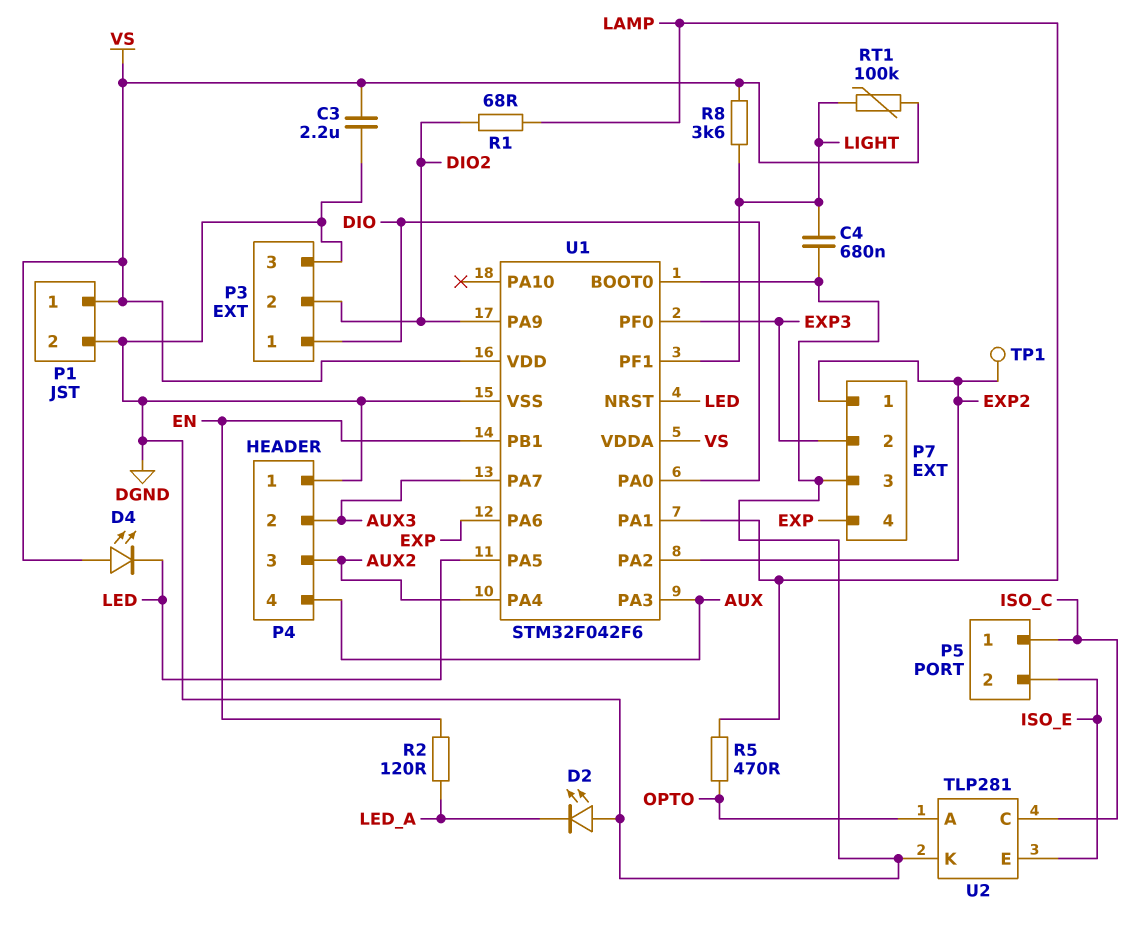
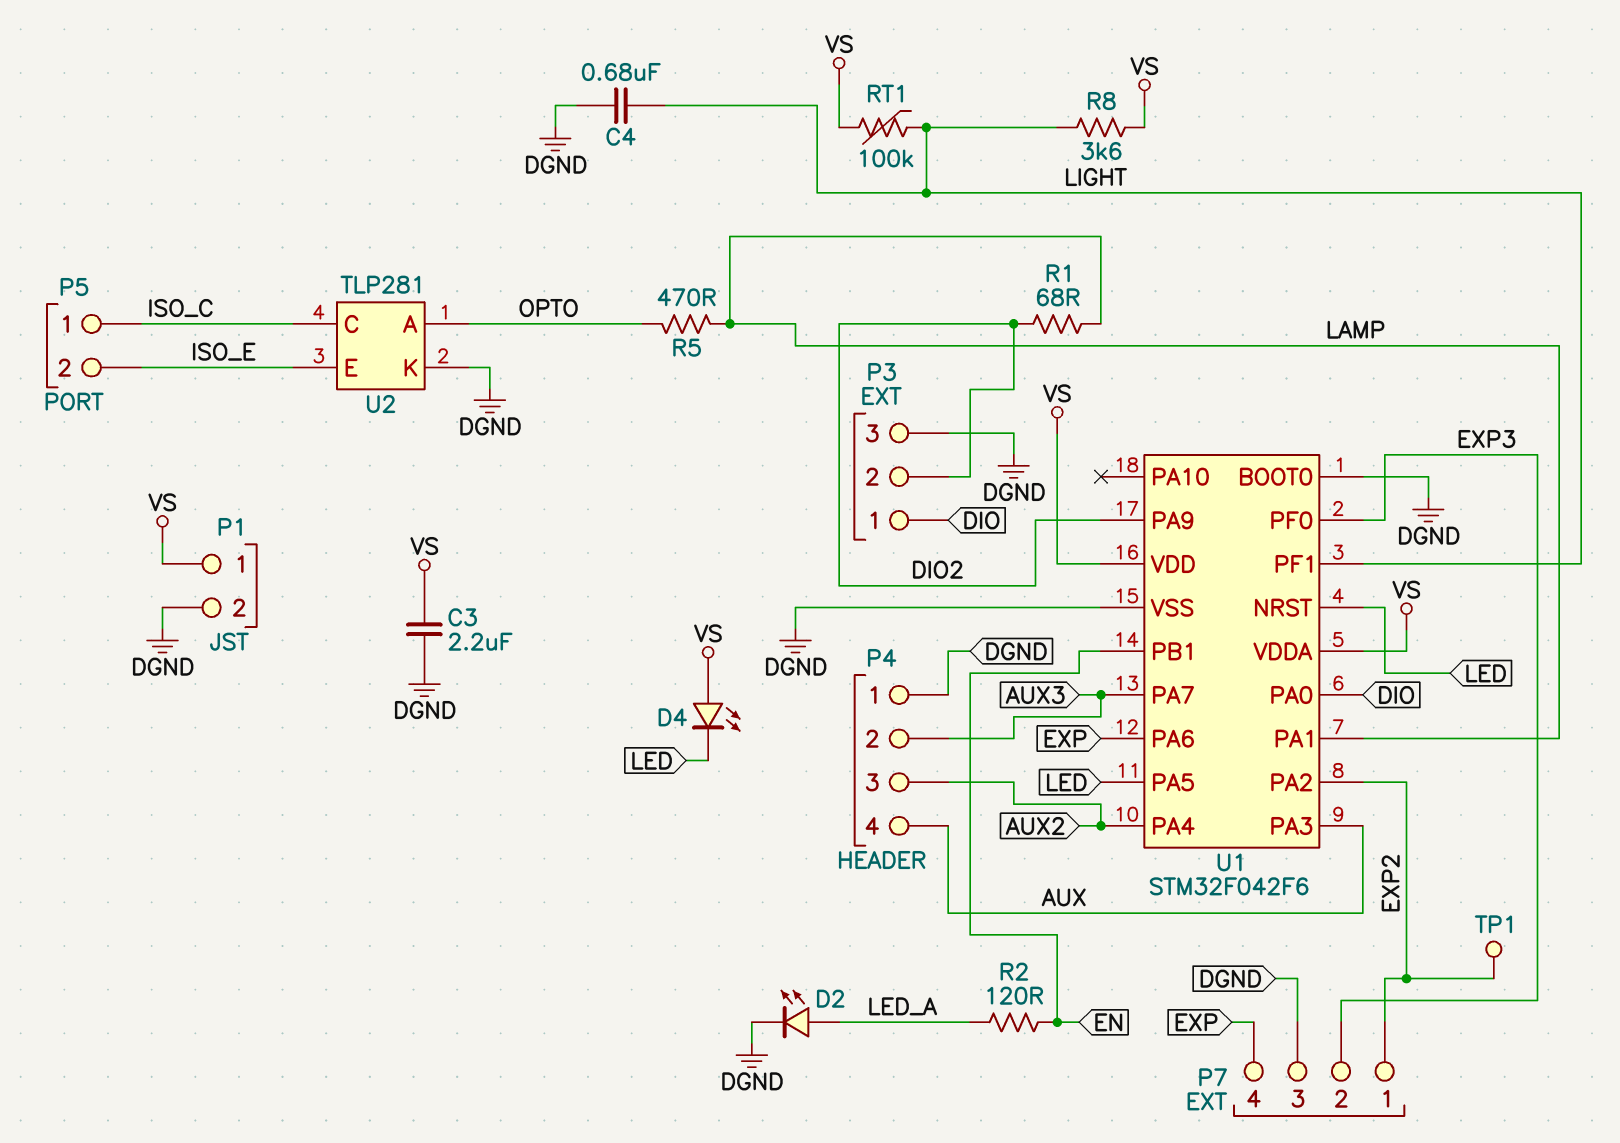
D2: LED (A DGND, K LED_A) -> LED (A LED_A, K DGND)

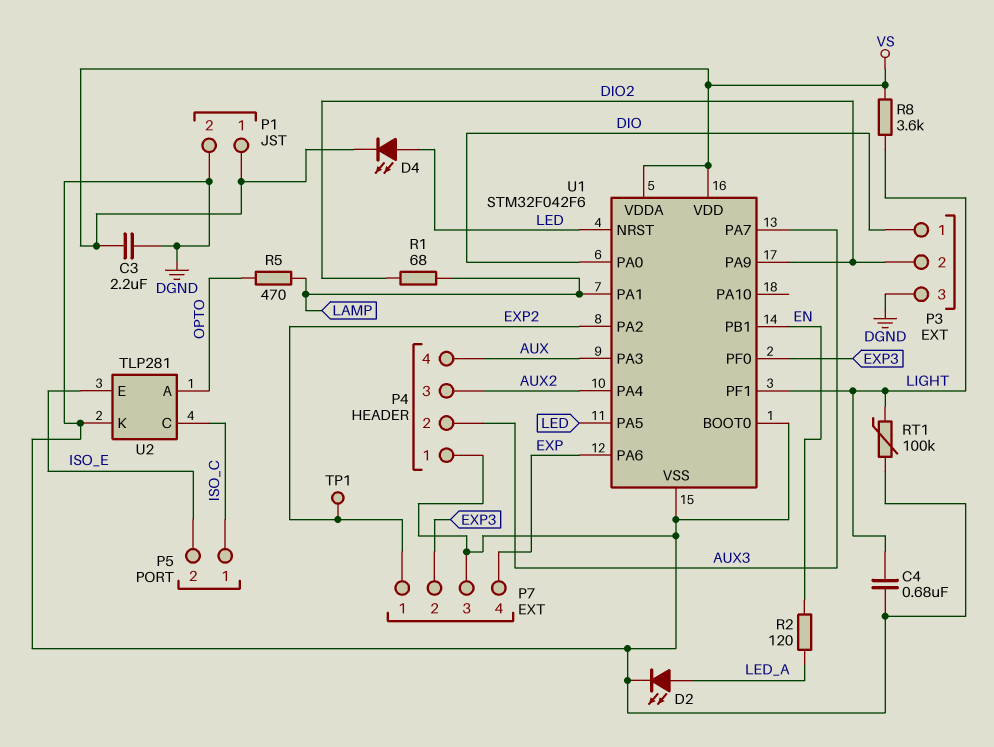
D4: LED (A VS, K LED) -> LED (A LED, K VS)
RT1: 100k (LIGHT, VS) -> 100k (DGND, LIGHT)

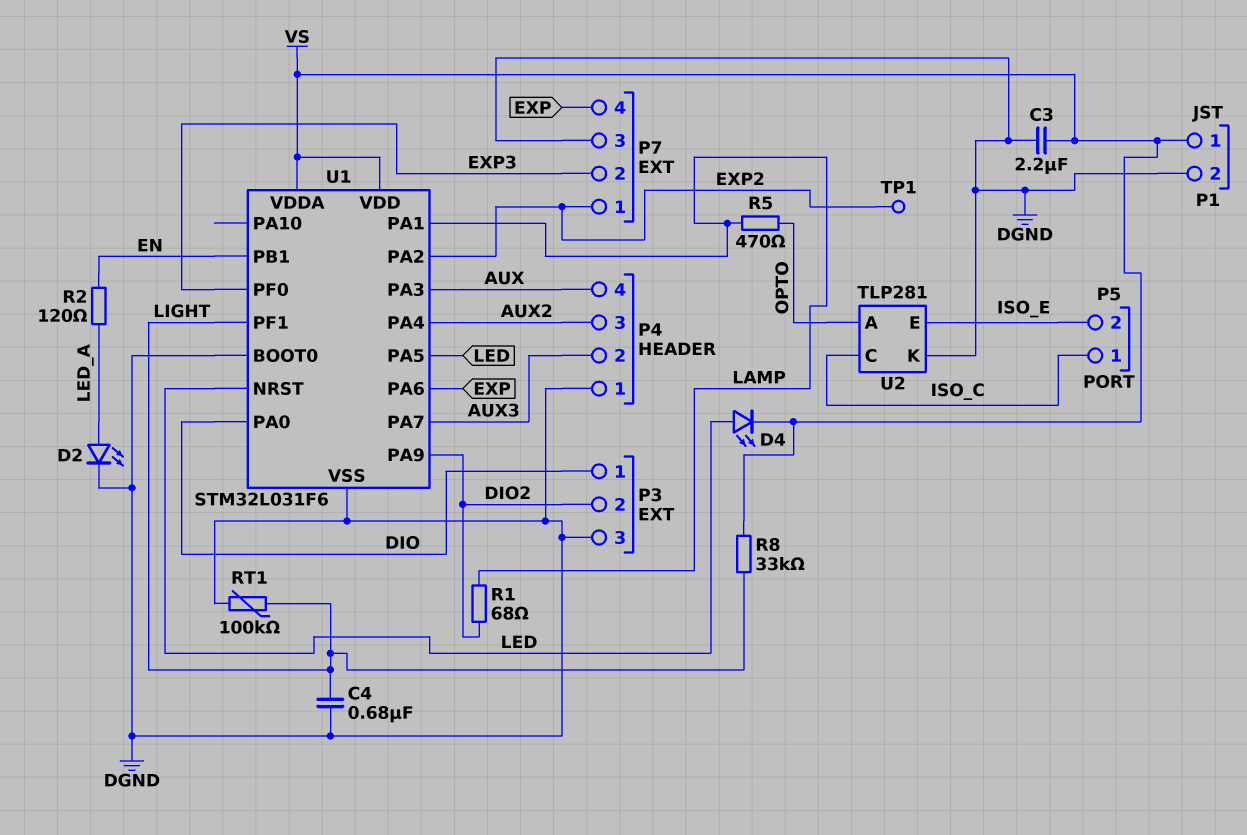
R8: 3.6k (LIGHT, VS) -> 33k (LIGHT, VS)
U1: STM32F042F6 -> STM32L031F6

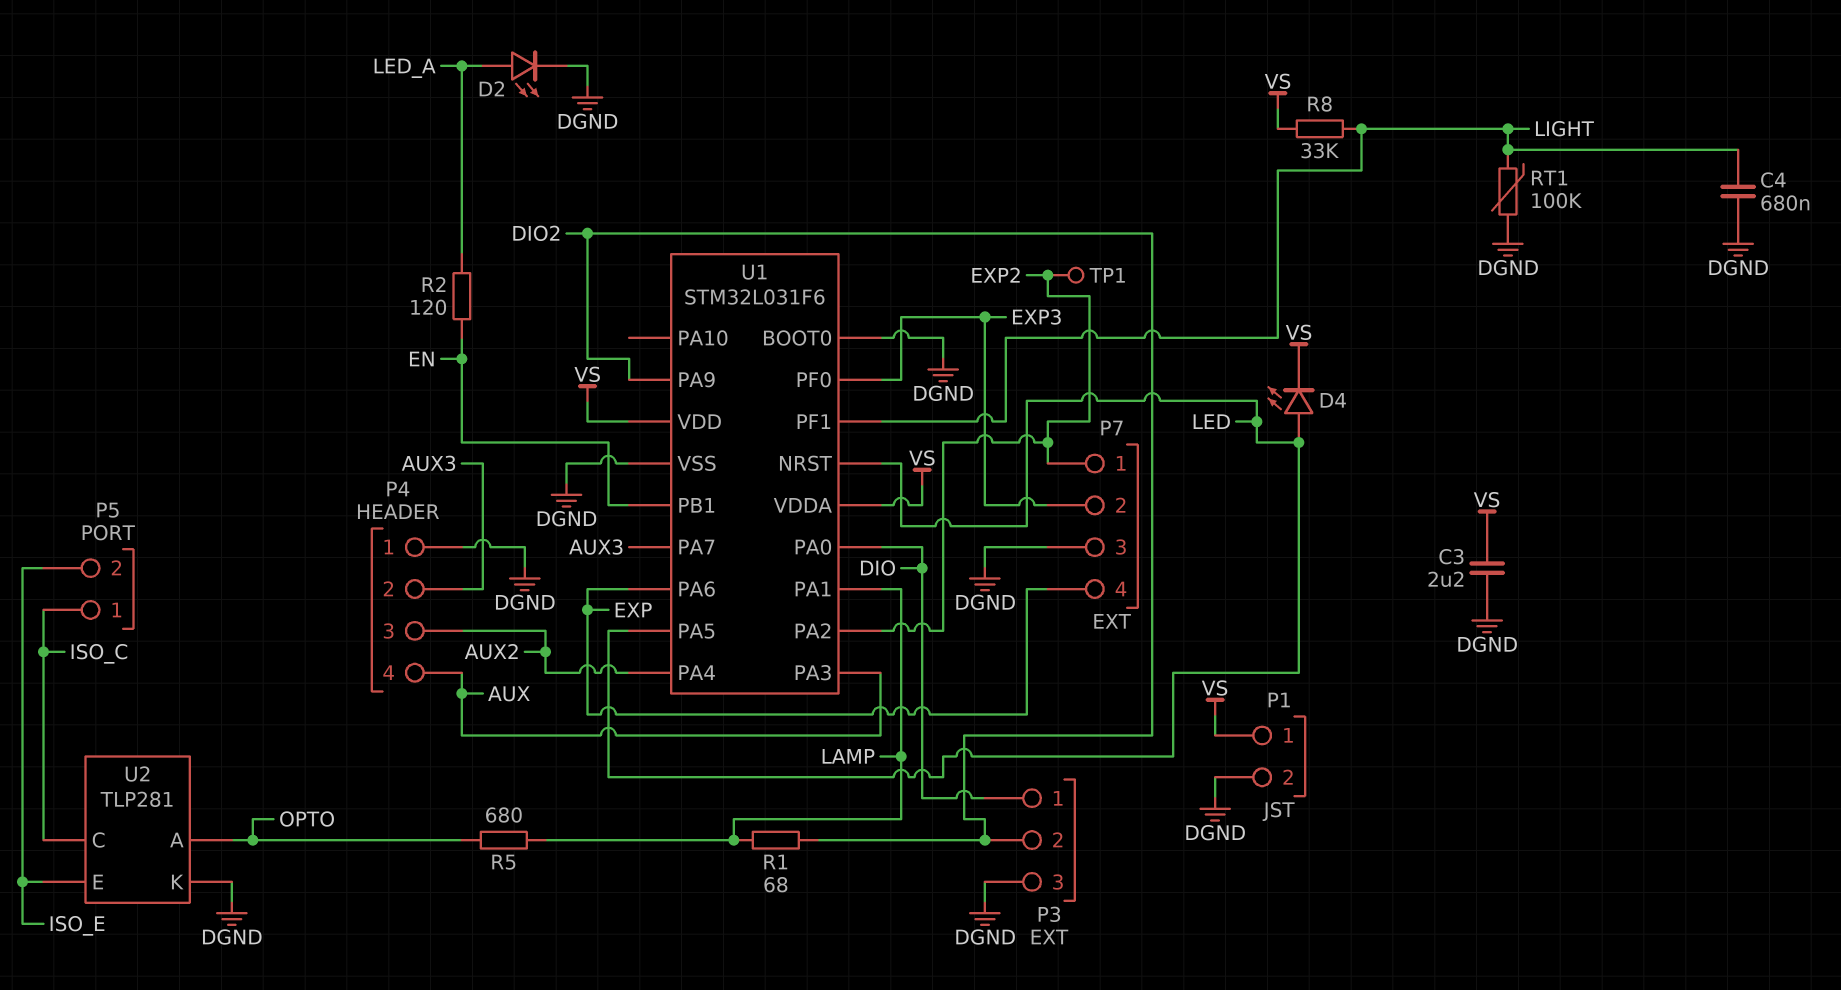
R5: 470 (LAMP, OPTO) -> 680 (LAMP, OPTO)

